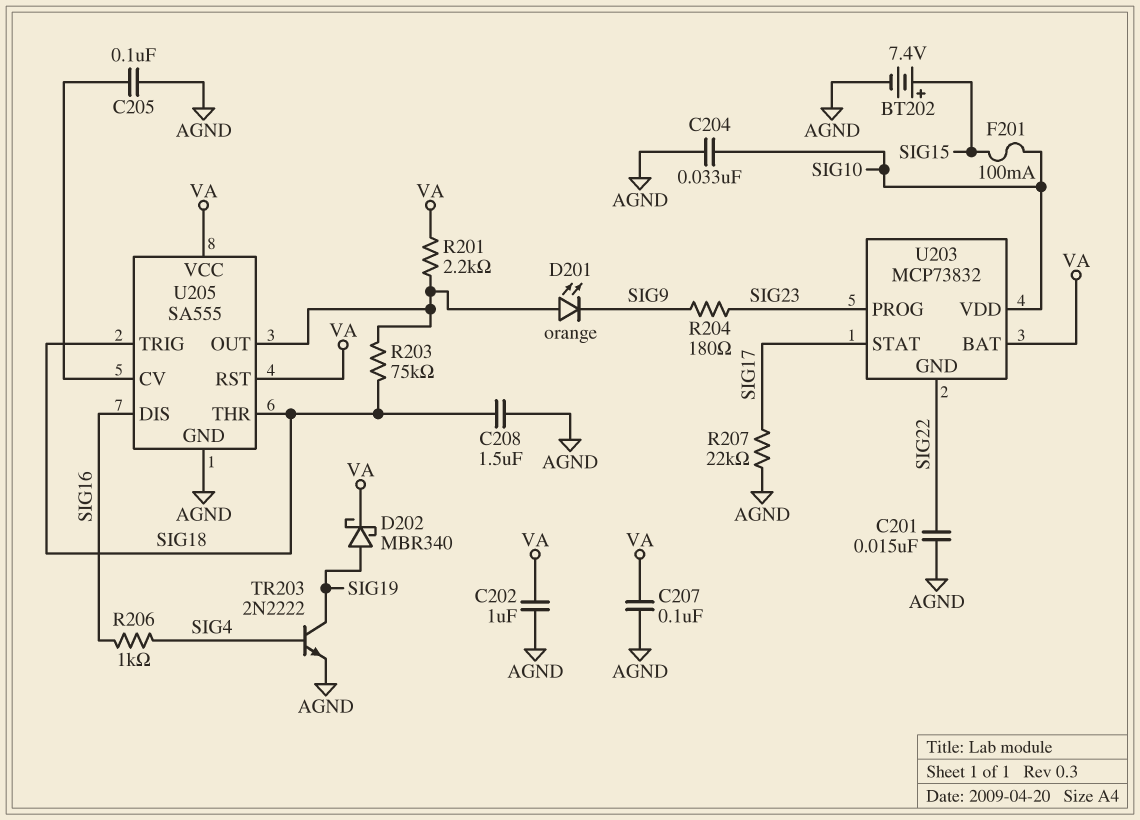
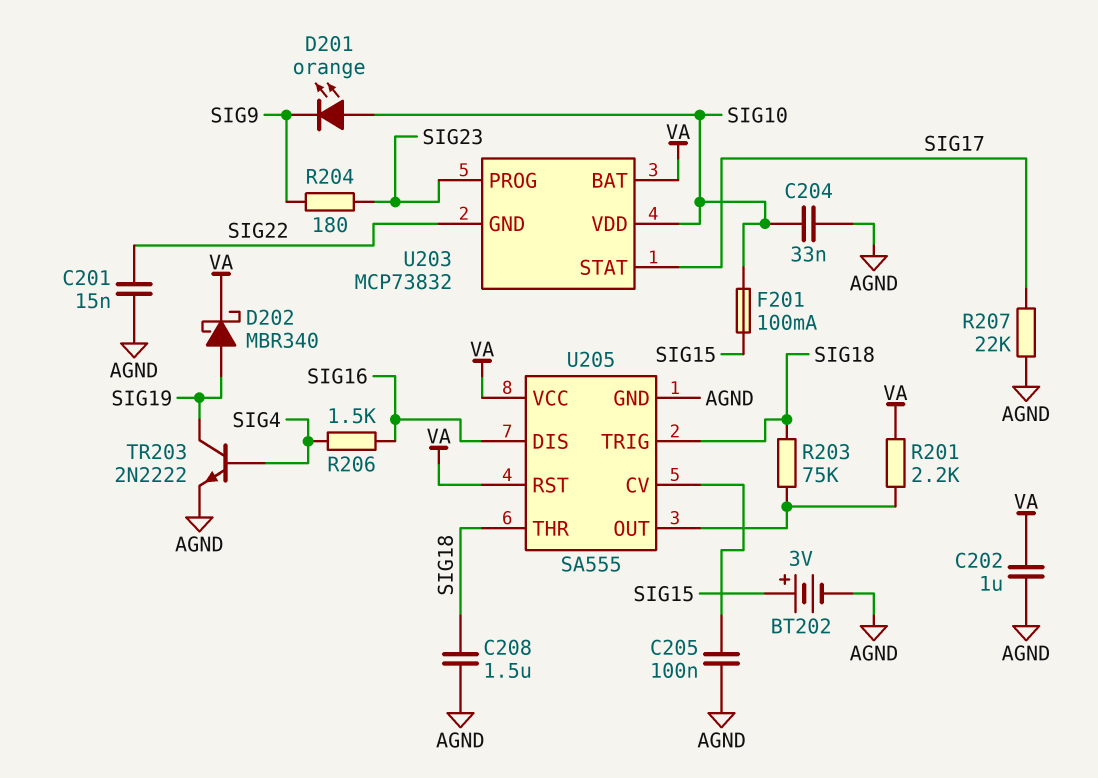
BT202: 7.4V (plus SIG15, minus AGND) -> 3V (plus SIG15, minus AGND)
C207: 100nF (AGND, VA) -> none
D201: LED orange (A U205/OUT, K SIG9) -> LED orange (A SIG10, K SIG9)
R206: 1k (SIG4, SIG16) -> 1.5k (SIG4, SIG16)

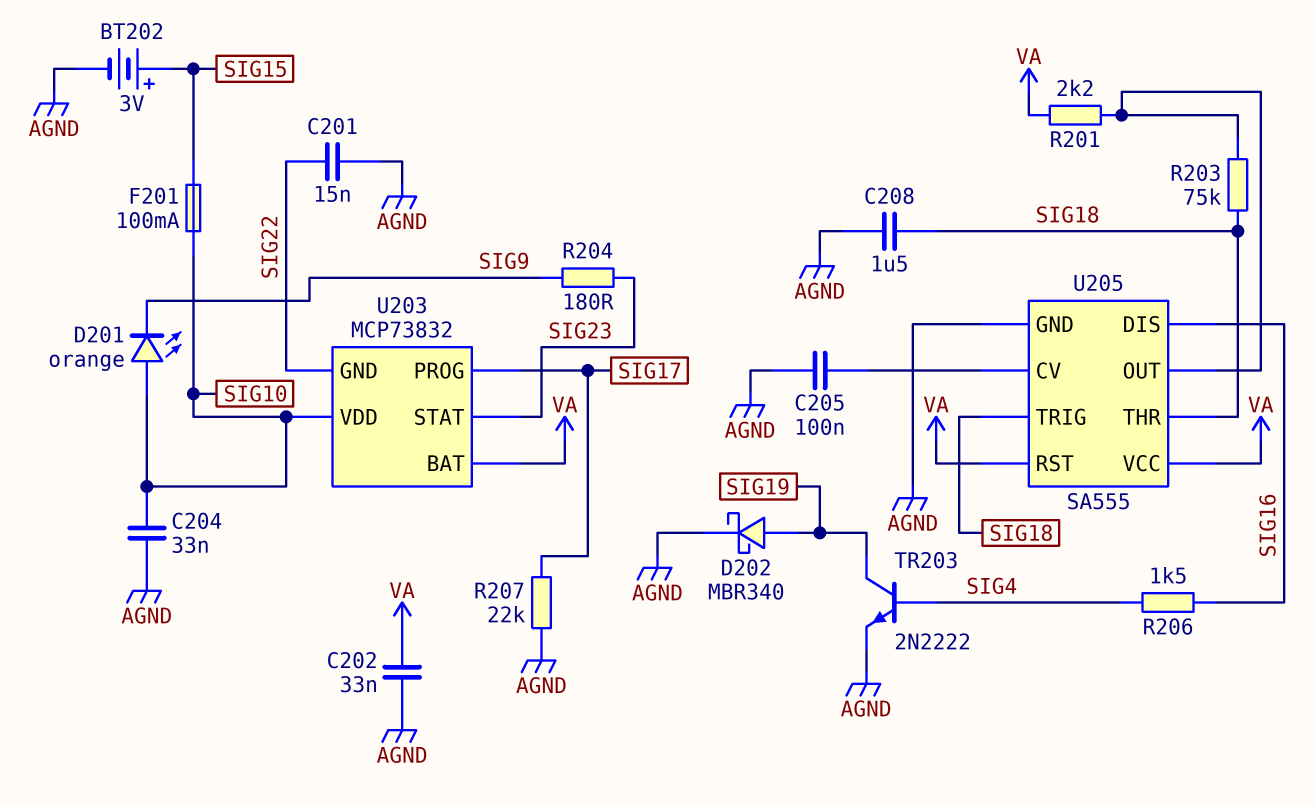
C202: 1uF (AGND, VA) -> 33nF (AGND, VA)
D202: schottky MBR340 (A SIG19, K VA) -> schottky MBR340 (A SIG19, K AGND)
U203 pin PROG: SIG23 -> SIG17
U203 pin STAT: SIG17 -> SIG23

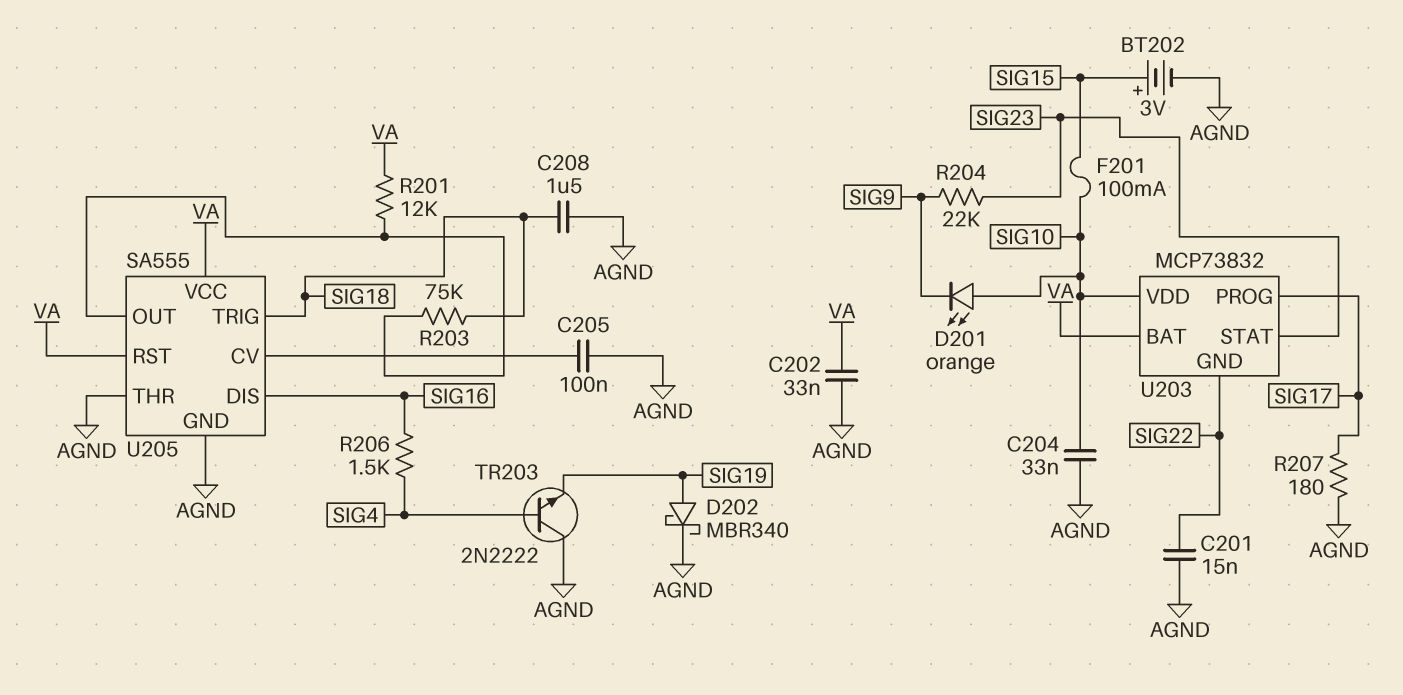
R201: 2.2k (U205/OUT, VA) -> 12k (U205/OUT, VA)
R204: 180 (SIG9, SIG23) -> 22k (SIG9, SIG23)
R207: 22k (AGND, SIG17) -> 180 (AGND, SIG17)
TR203: NPN 2N2222 (B SIG4, C SIG19, E AGND) -> NPN 2N2222 (B SIG4, C AGND, E SIG19)
U205 pin THR: SIG18 -> AGND

